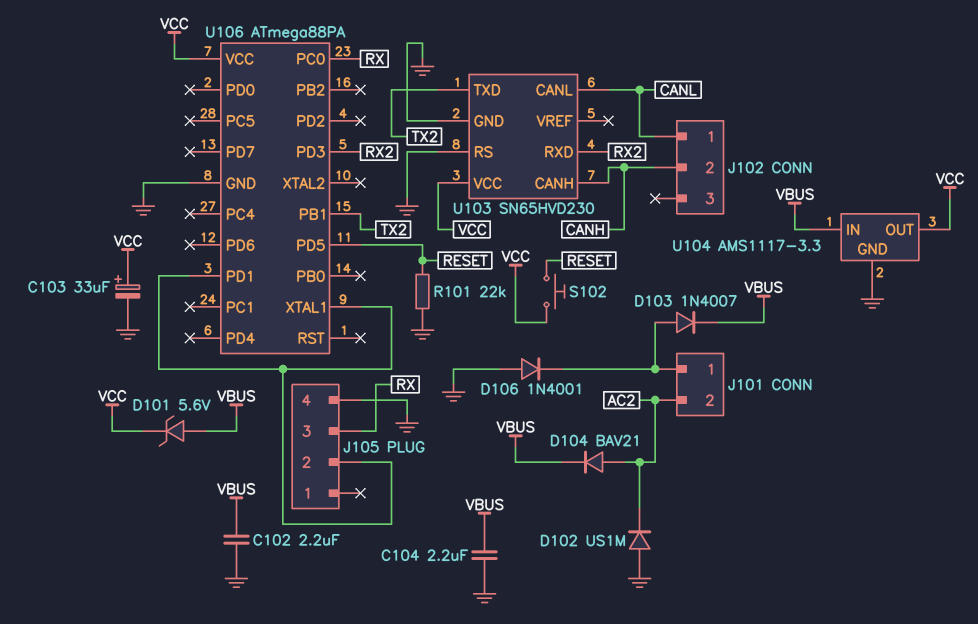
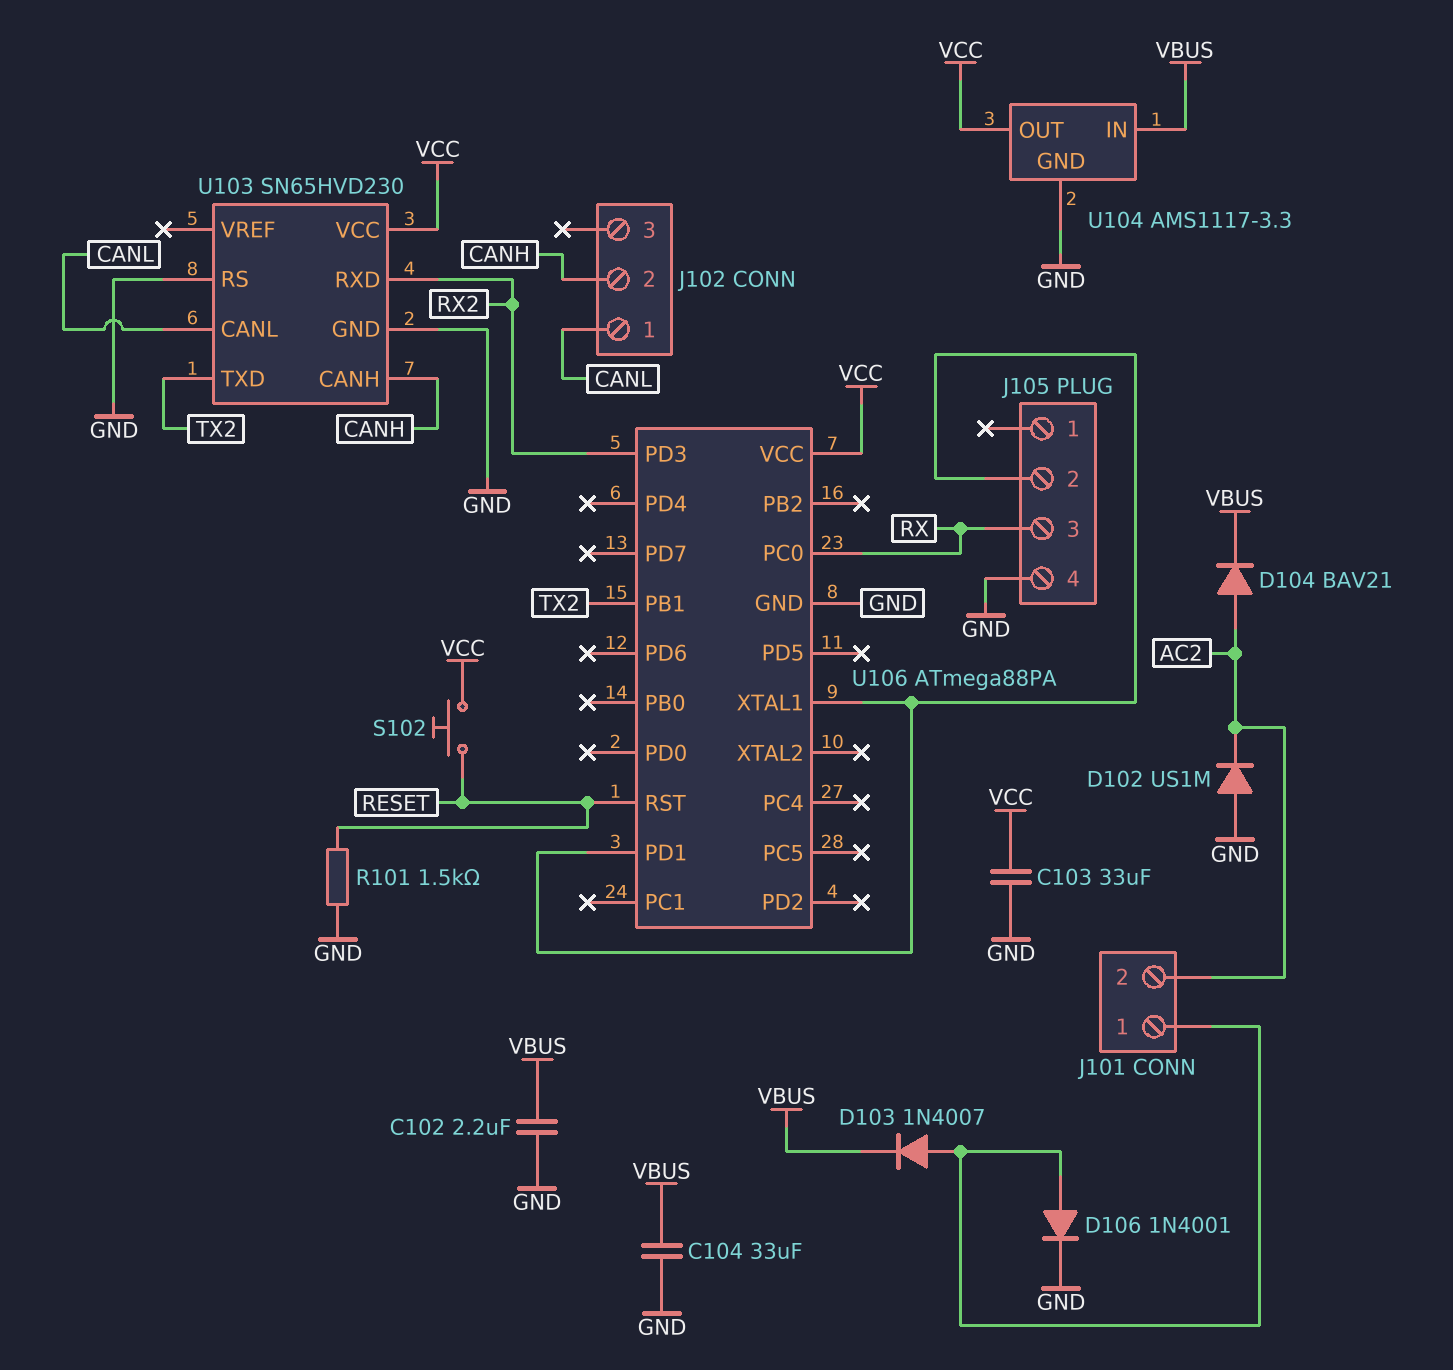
C103: 33uF (plus VCC, minus GND) -> 33uF (GND, VCC)
C104: 2.2uF (GND, VBUS) -> 33uF (GND, VBUS)
D101: zener 5.6V (A VBUS, K VCC) -> none
D106: diode 1N4001 (A GND, K J101/1) -> diode 1N4001 (A J101/1, K GND)
R101: 22k (GND, RESET) -> 1.5k (GND, RESET)
U106 pin PD5: RESET -> none
U106 pin RST: none -> RESET

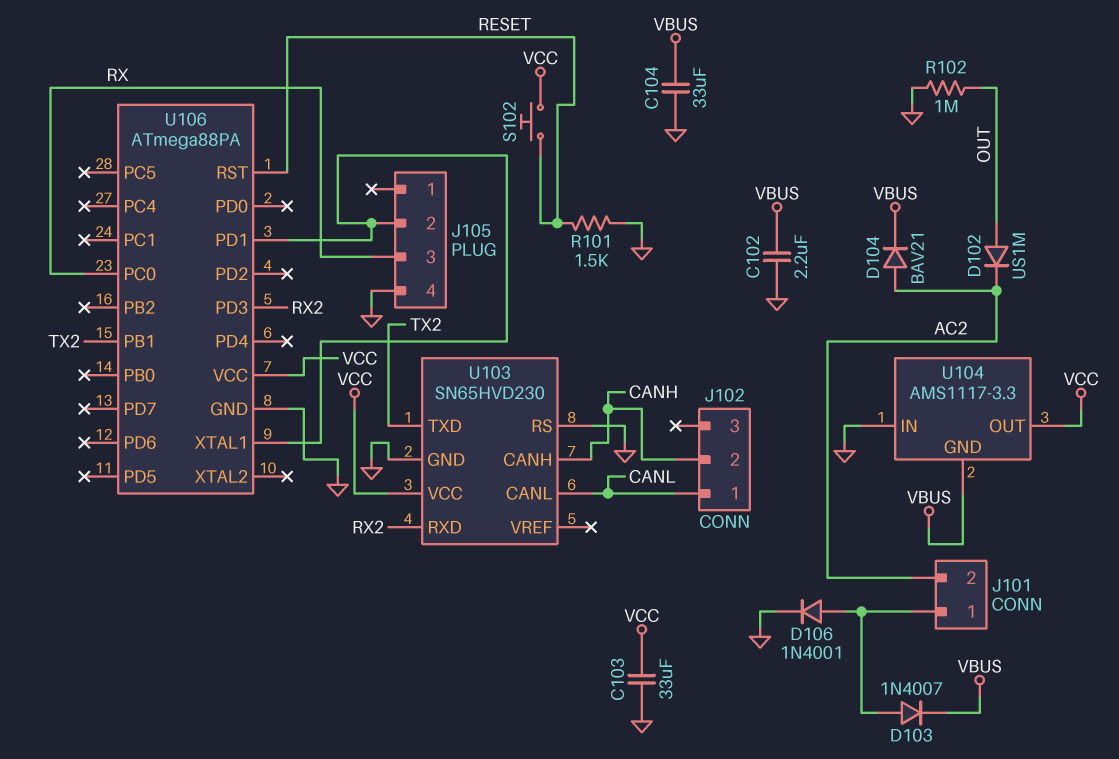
D102: diode US1M (A GND, K AC2) -> diode US1M (A OUT, K AC2)
R102: none -> 1M (GND, OUT)
U104 pin GND: GND -> VBUS
U104 pin IN: VBUS -> GND

